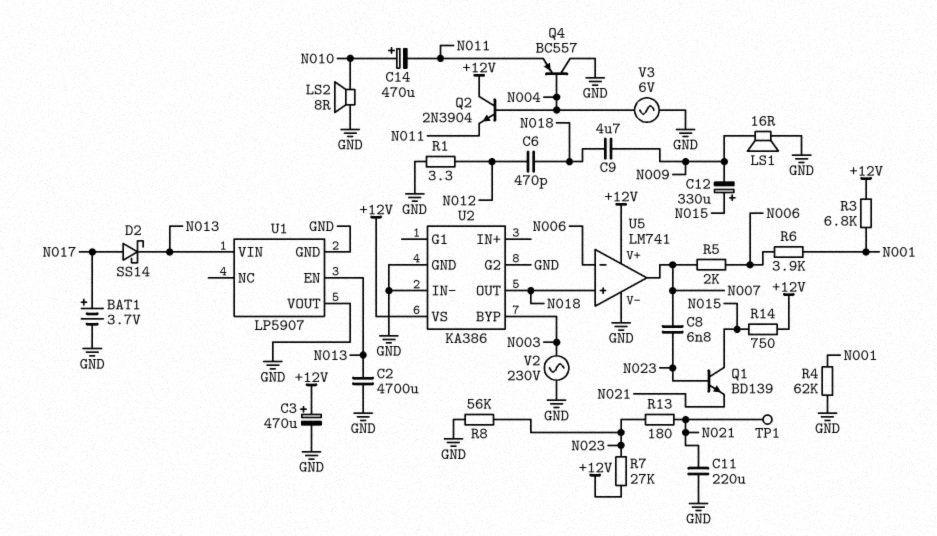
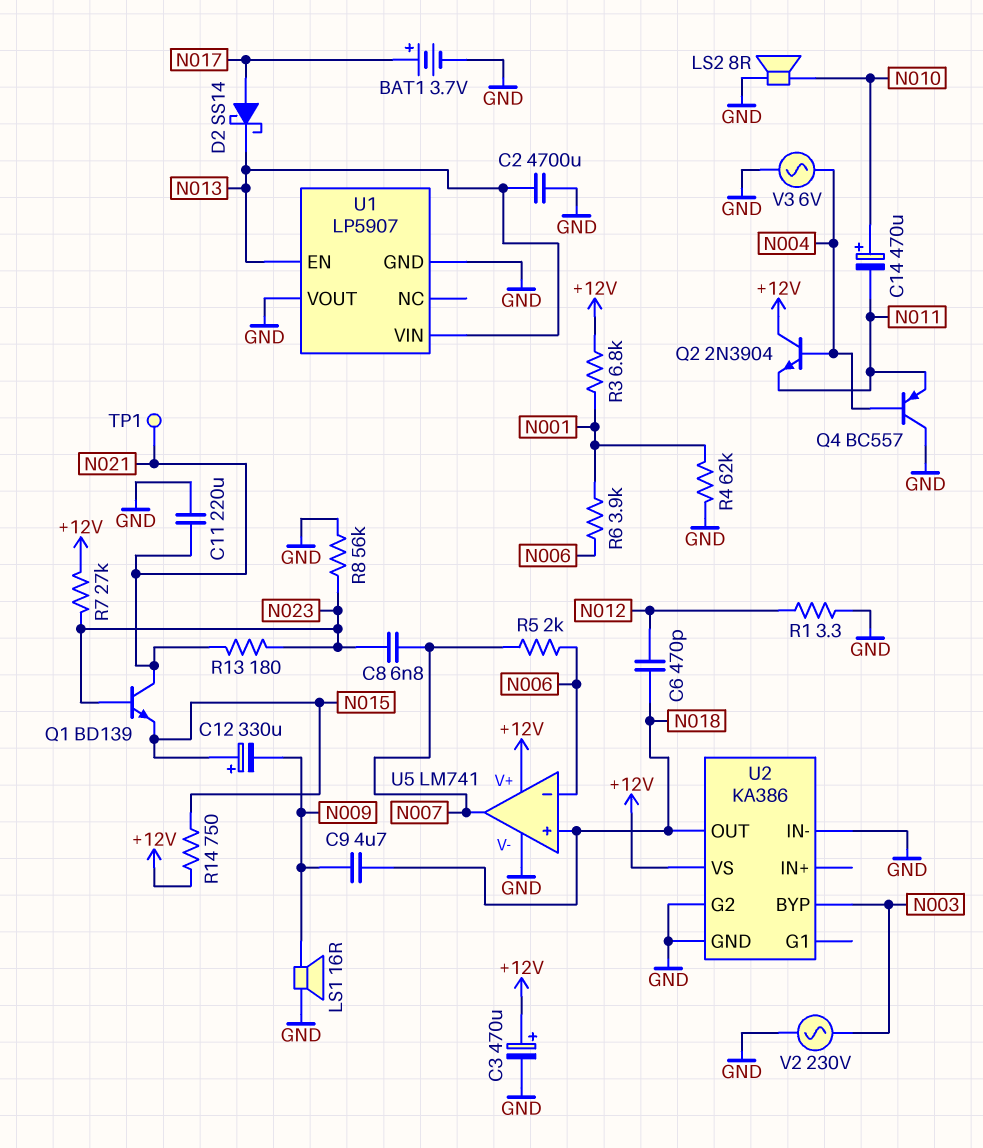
Q1: NPN BD139 (B N023, C N015, E N021) -> NPN BD139 (B N023, C N021, E N015)

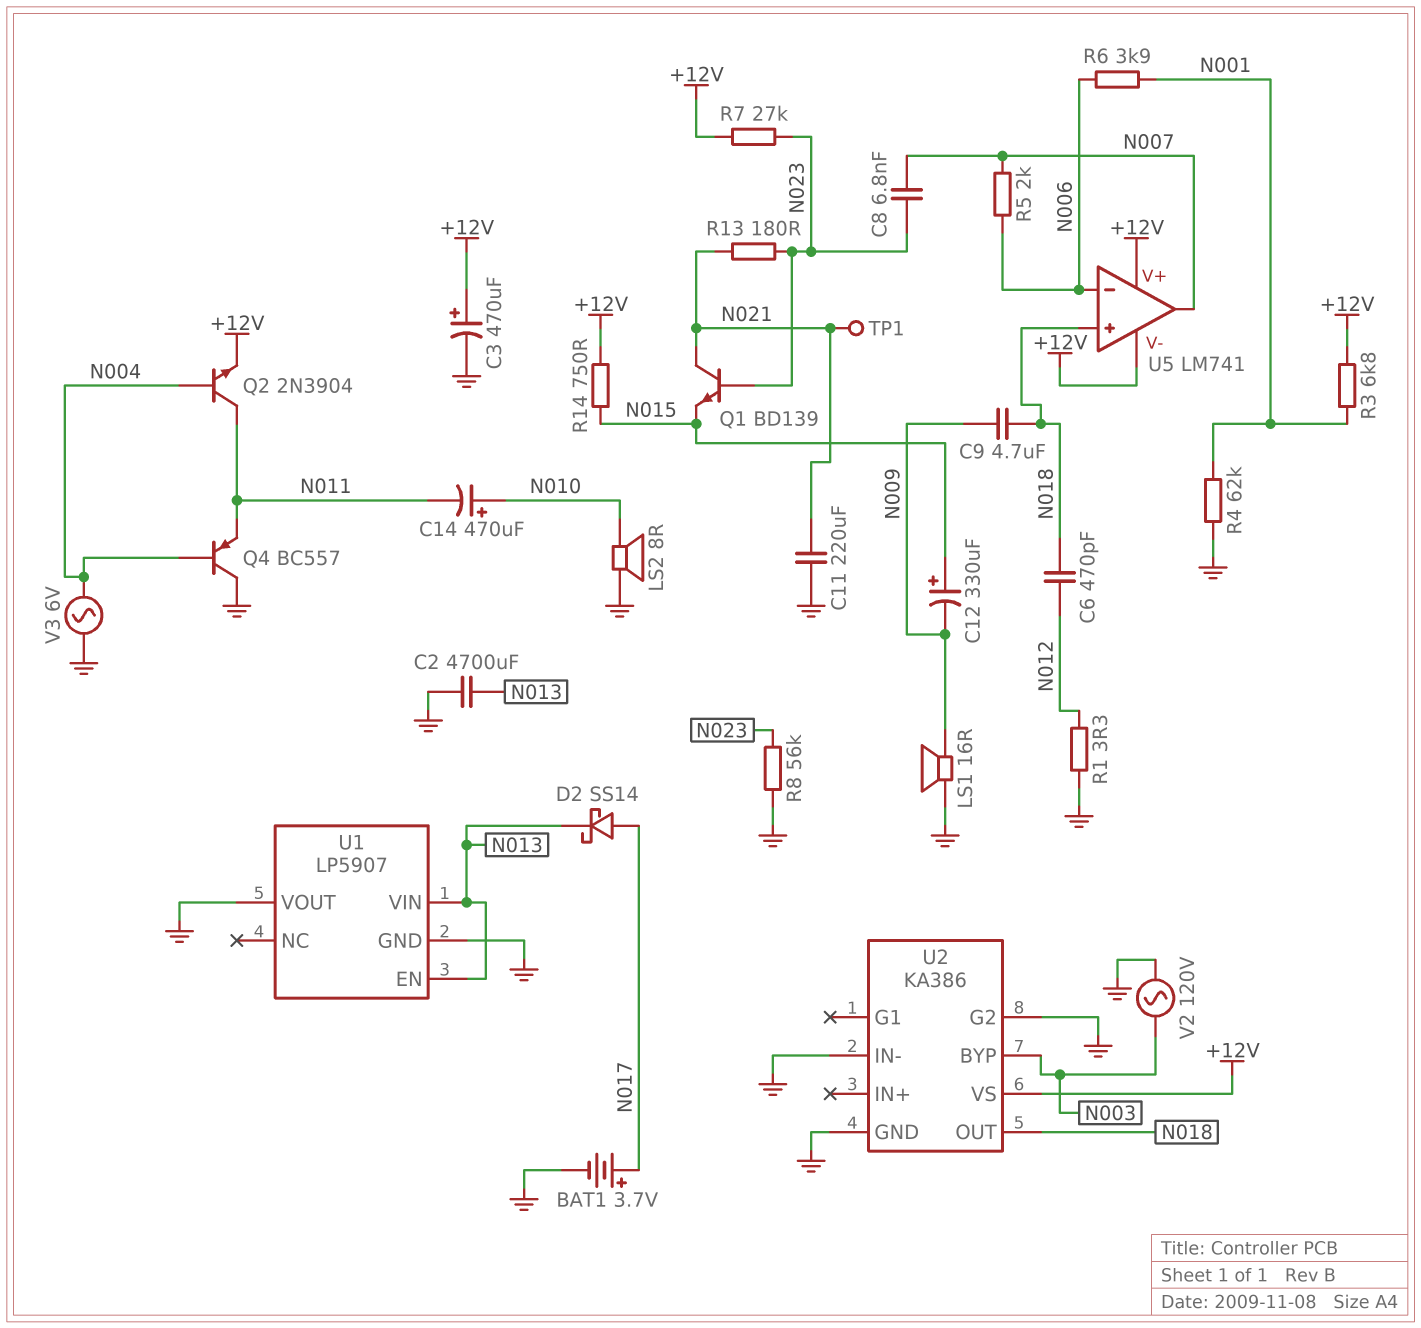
Q2: NPN 2N3904 (B N004, C +12V, E N011) -> NPN 2N3904 (B N004, C N011, E +12V)
U5 pin V-: GND -> +12V
V2: AC 230V (GND, N003) -> AC 120V (GND, N003)

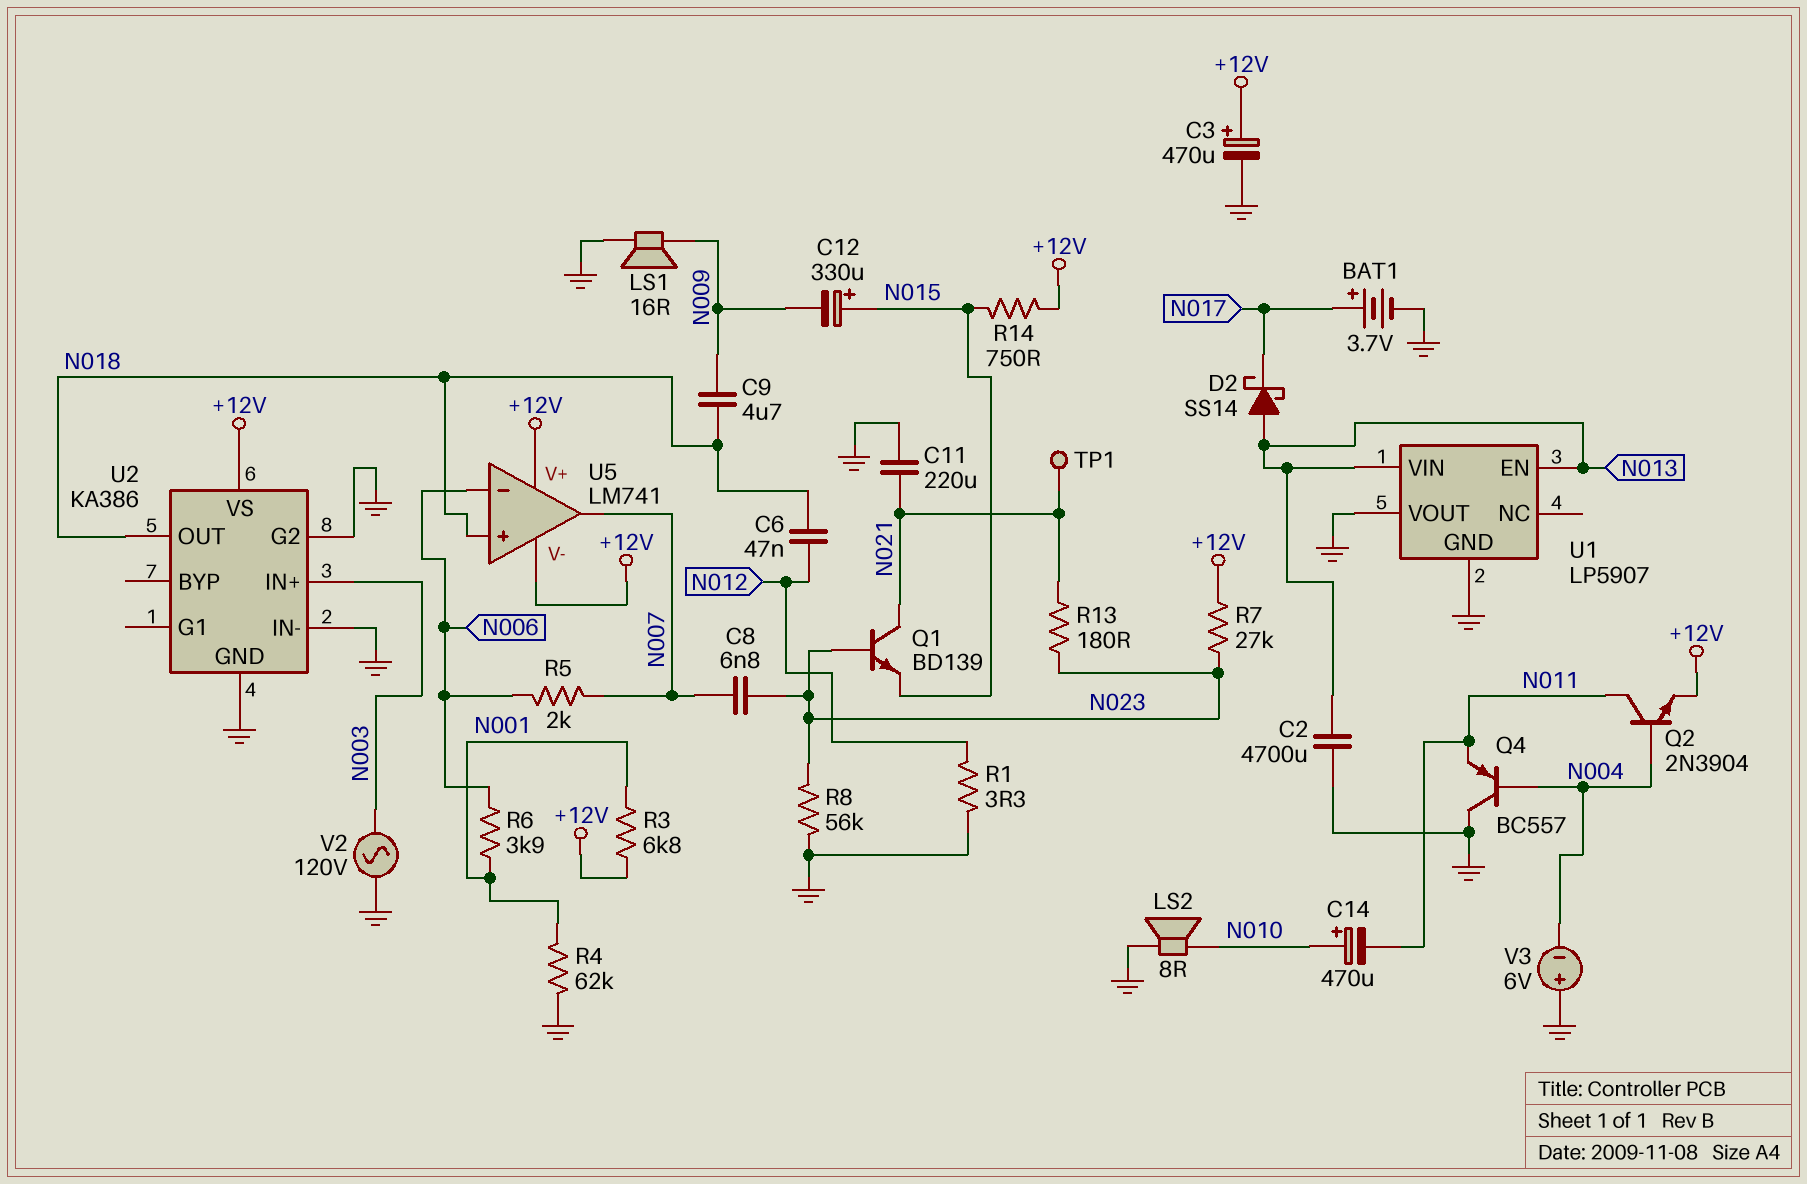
C6: 470pF (N012, N018) -> 47nF (N012, N018)
D2: schottky SS14 (A N017, K N013) -> schottky SS14 (A N013, K N017)
U2 pin BYP: N003 -> none
U2 pin IN+: none -> N003
V3: AC 6V (GND, N004) -> 6V (plus GND, minus N004)

